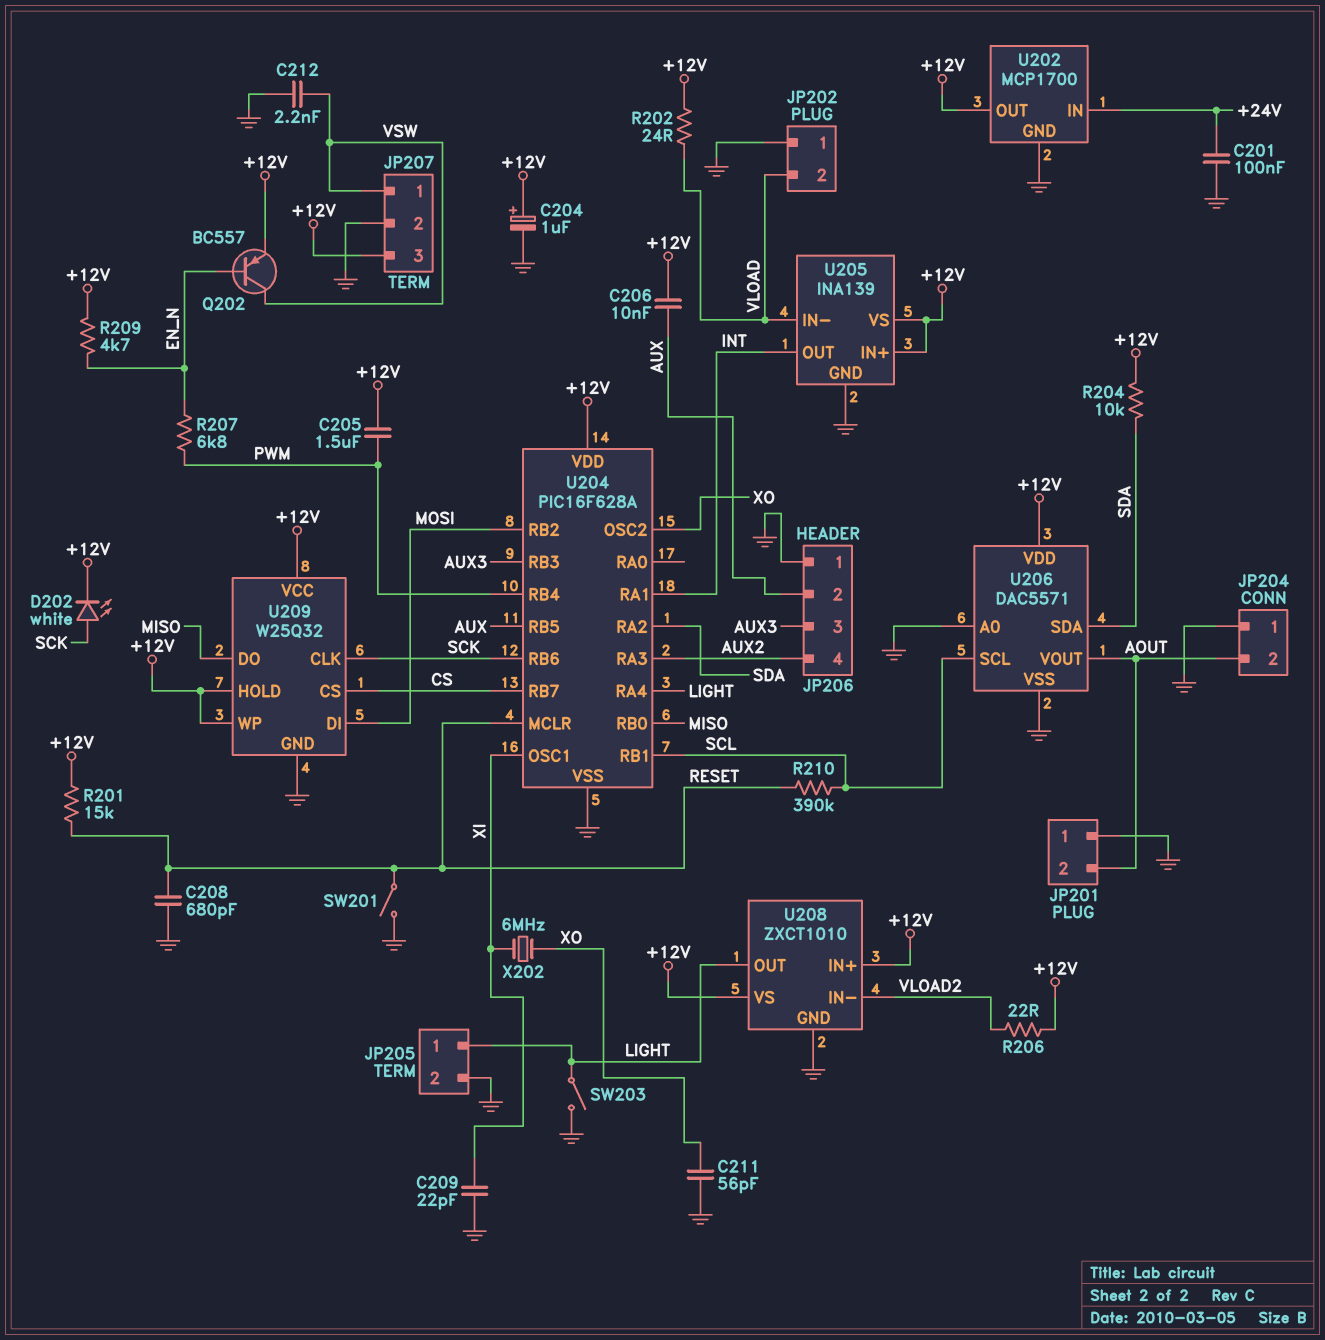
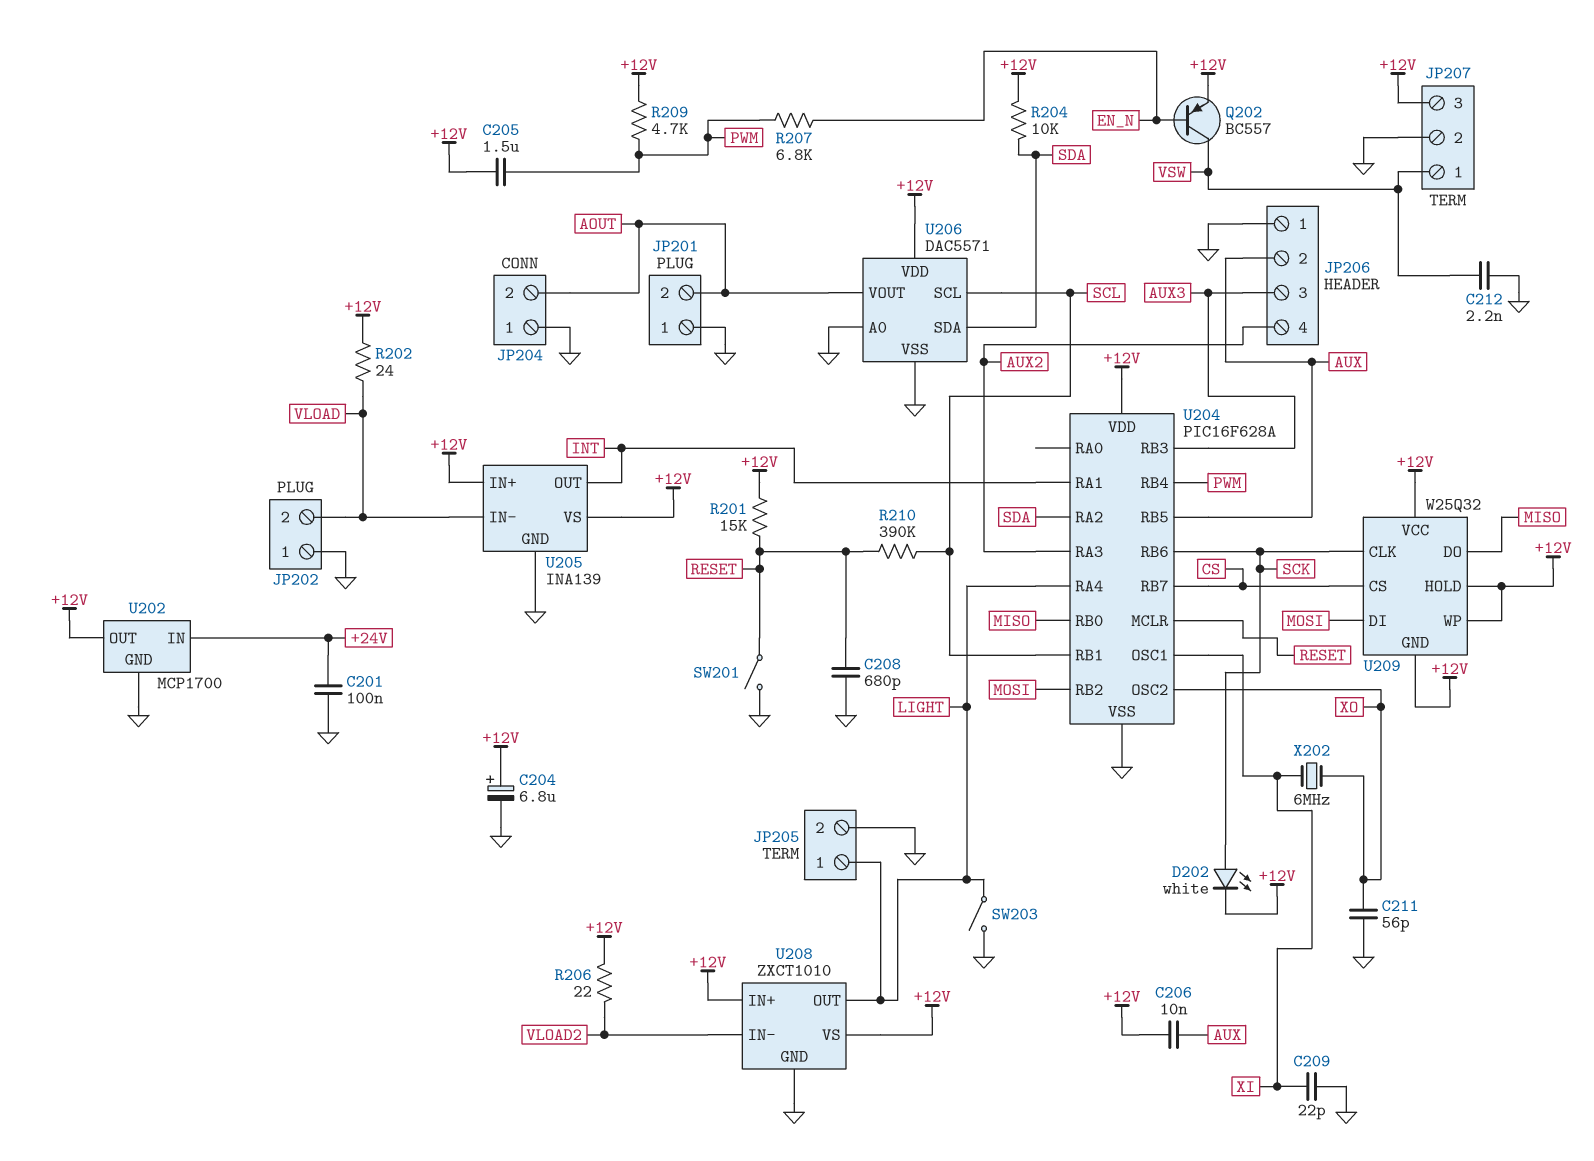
C204: 1uF (plus +12V, minus GND) -> 6.8uF (plus +12V, minus GND)
R209: 4.7k (+12V, EN_N) -> 4.7k (+12V, PWM)
U209 pin GND: GND -> +12V

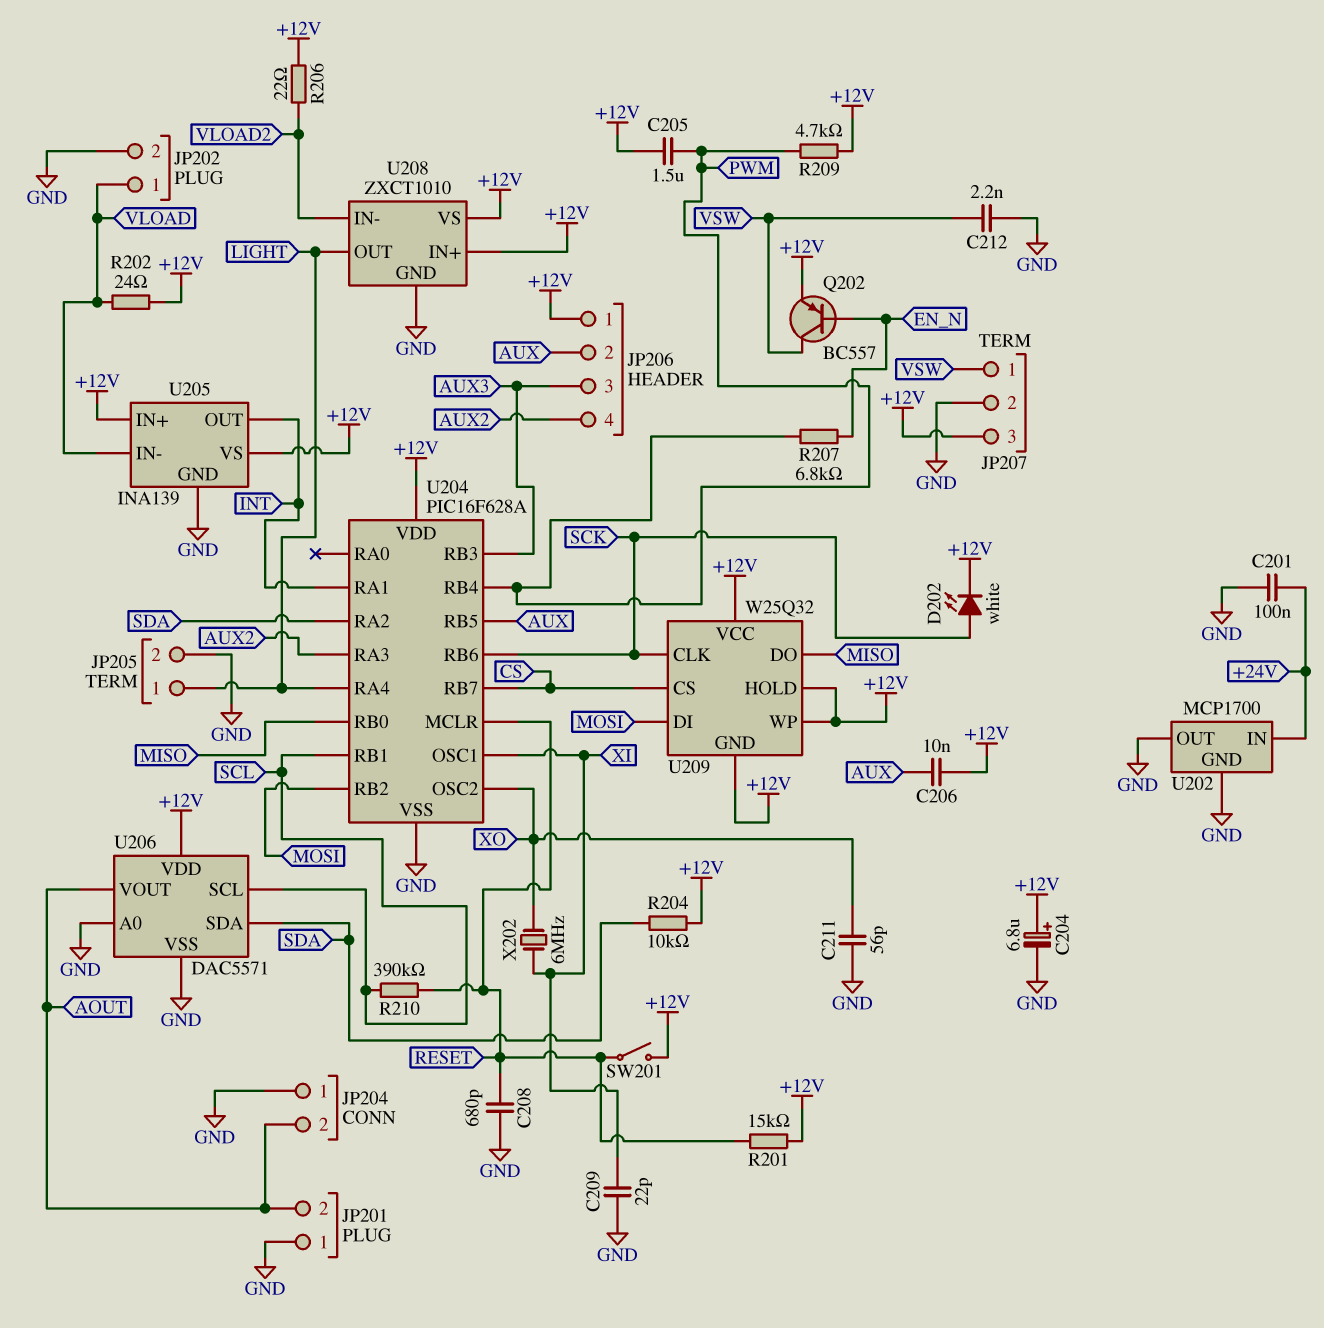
JP202 pin 1: GND -> VLOAD
JP202 pin 2: VLOAD -> GND
JP206 pin 1: GND -> +12V
SW201: switch (GND, RESET) -> switch (+12V, RESET)
SW203: switch (GND, LIGHT) -> none
U202 pin OUT: +12V -> GND

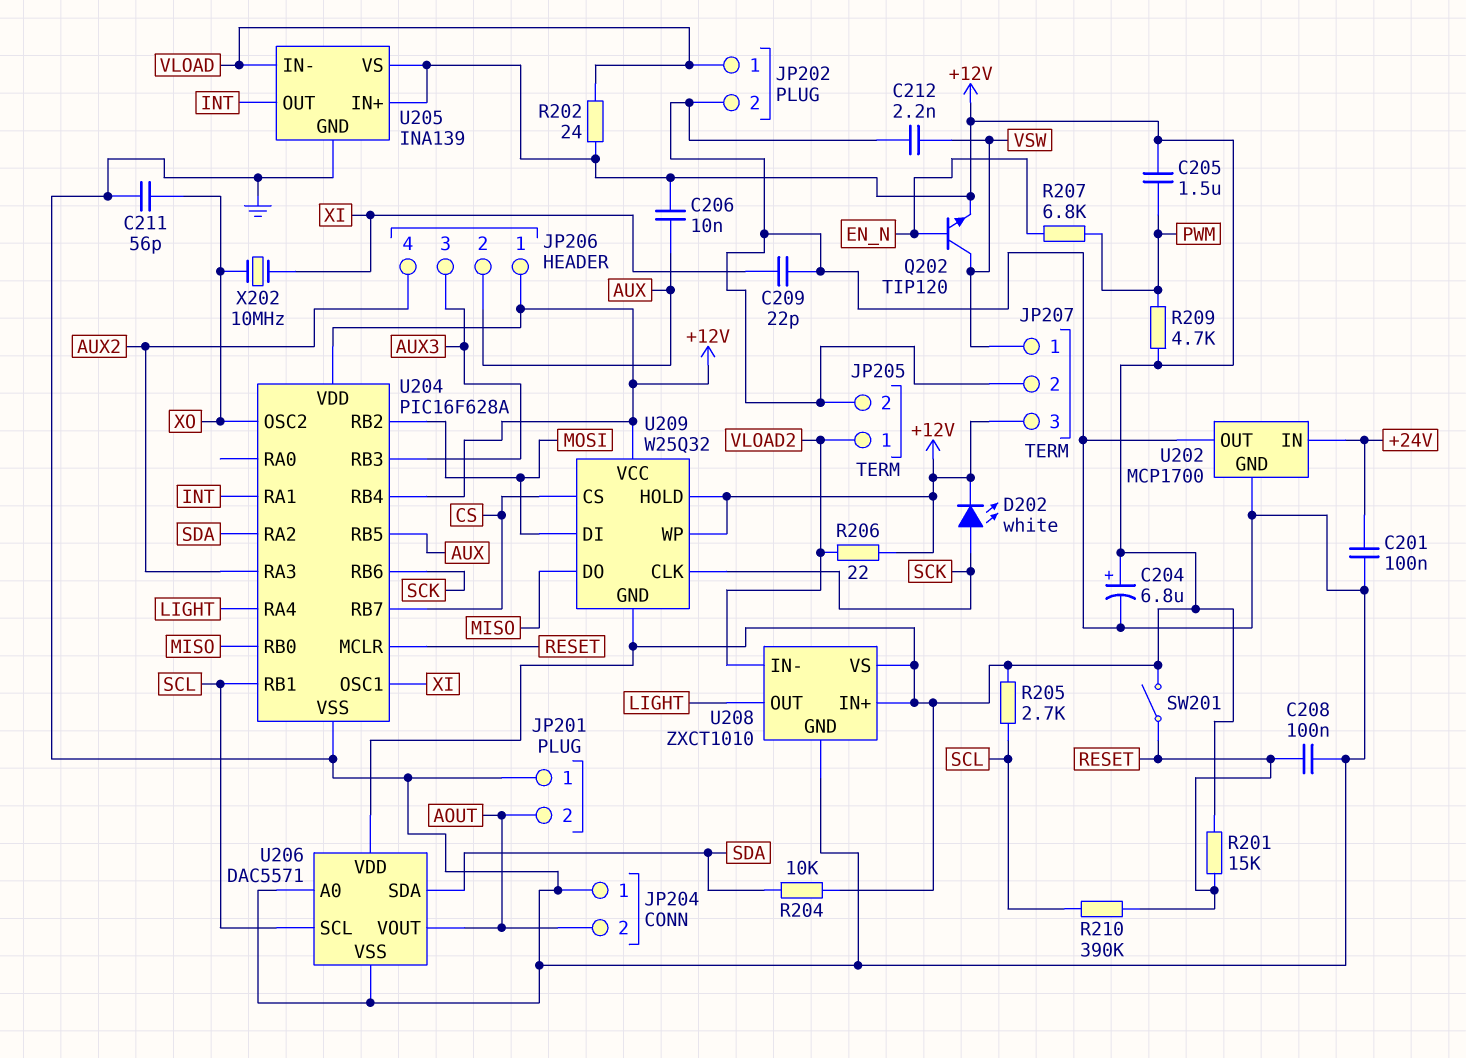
C208: 680pF (GND, RESET) -> 100nF (GND, RESET)
JP205 pin 1: LIGHT -> VLOAD2
Q202: PNP BC557 (B EN_N, C VSW, E +12V) -> NPN TIP120 (B EN_N, C VSW, E +12V)
R205: none -> 2.7k (+12V, SCL)
U204 pin RB4: PWM -> +12V
X202: 6MHz (XI, XO) -> 10MHz (XI, XO)

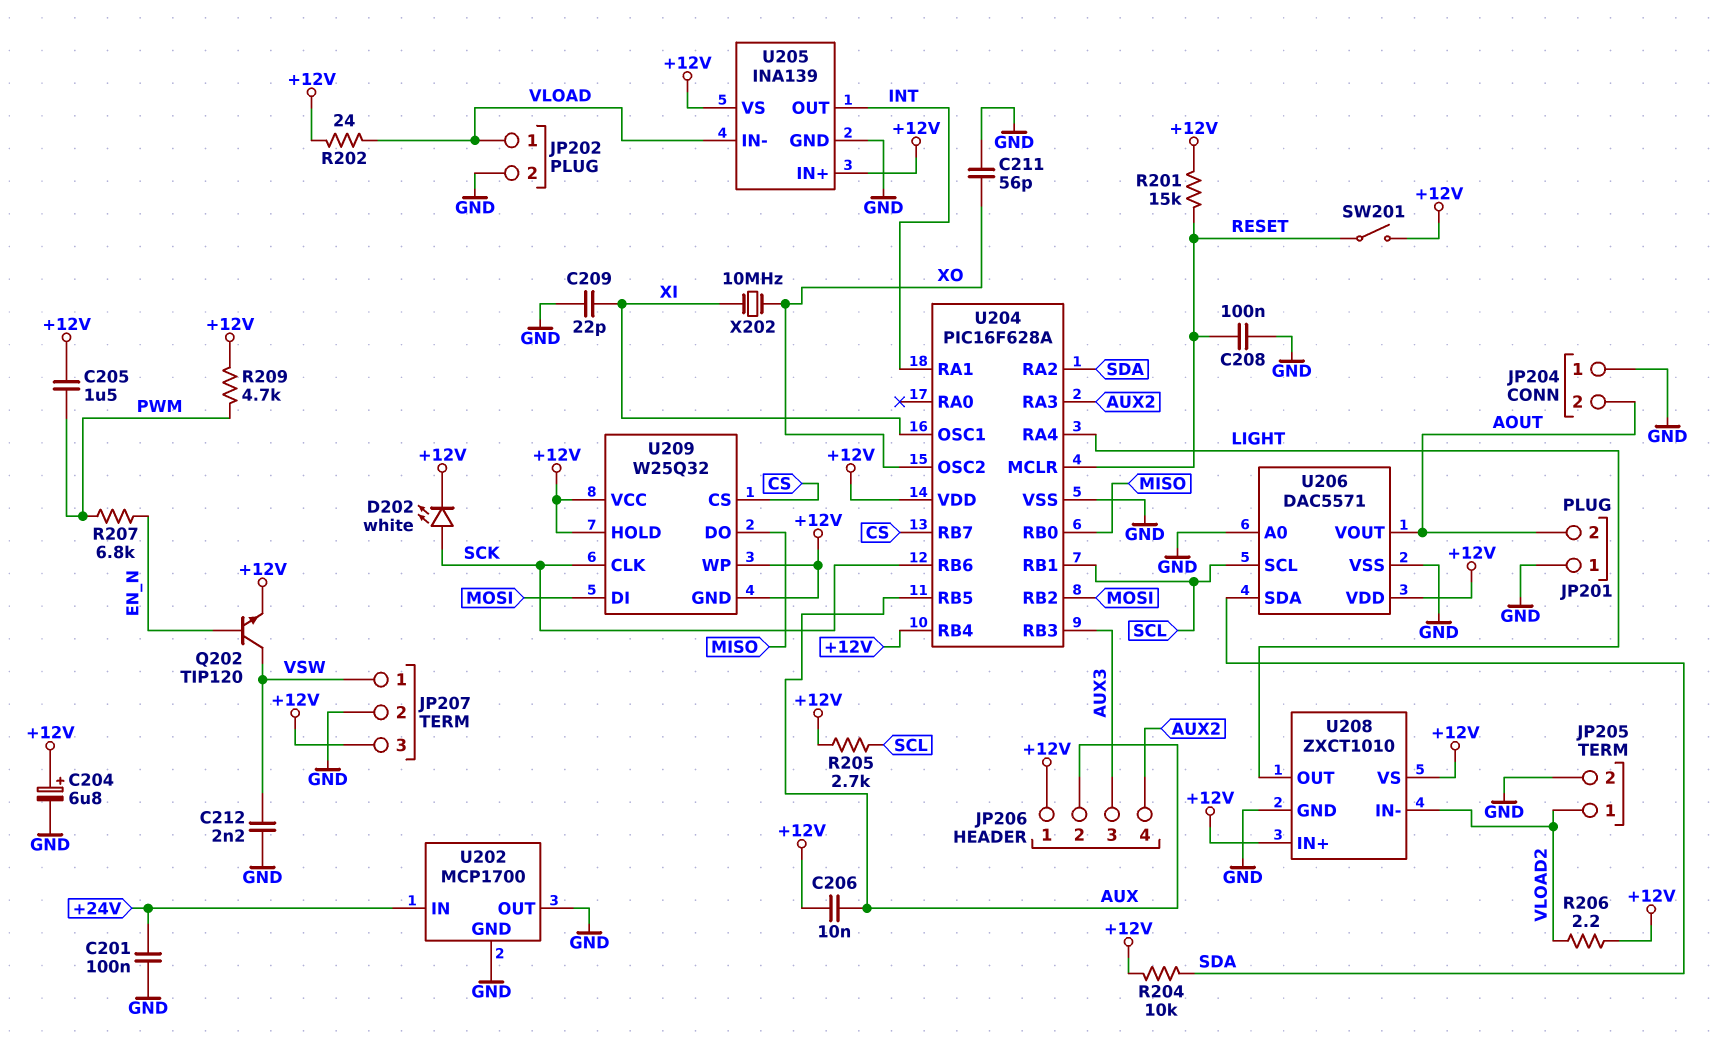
R206: 22 (+12V, VLOAD2) -> 2.2 (+12V, VLOAD2)
R210: 390k (RESET, SCL) -> none

